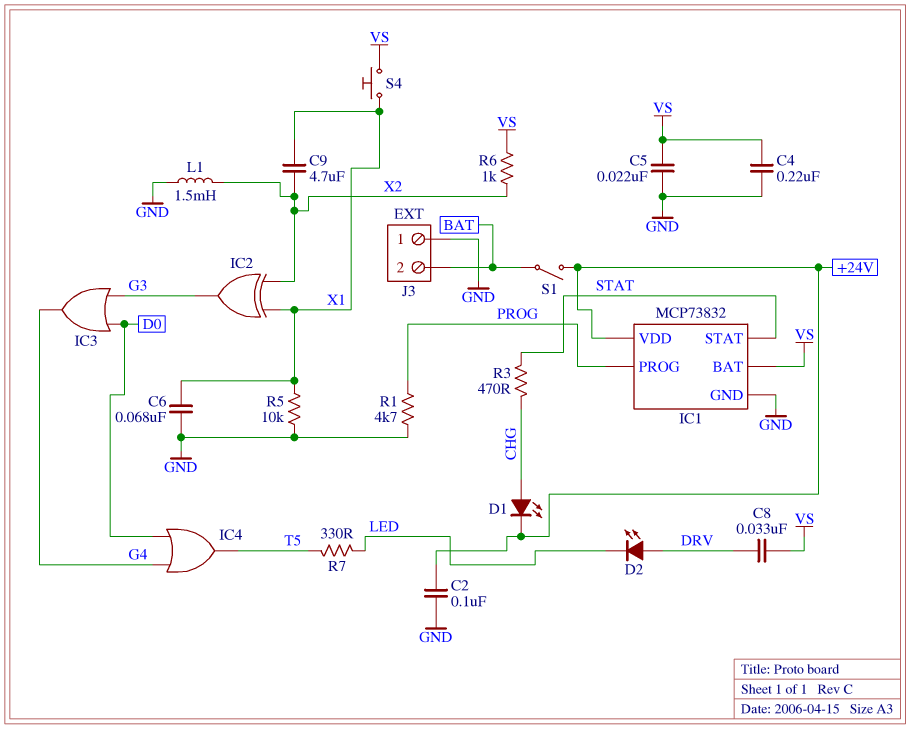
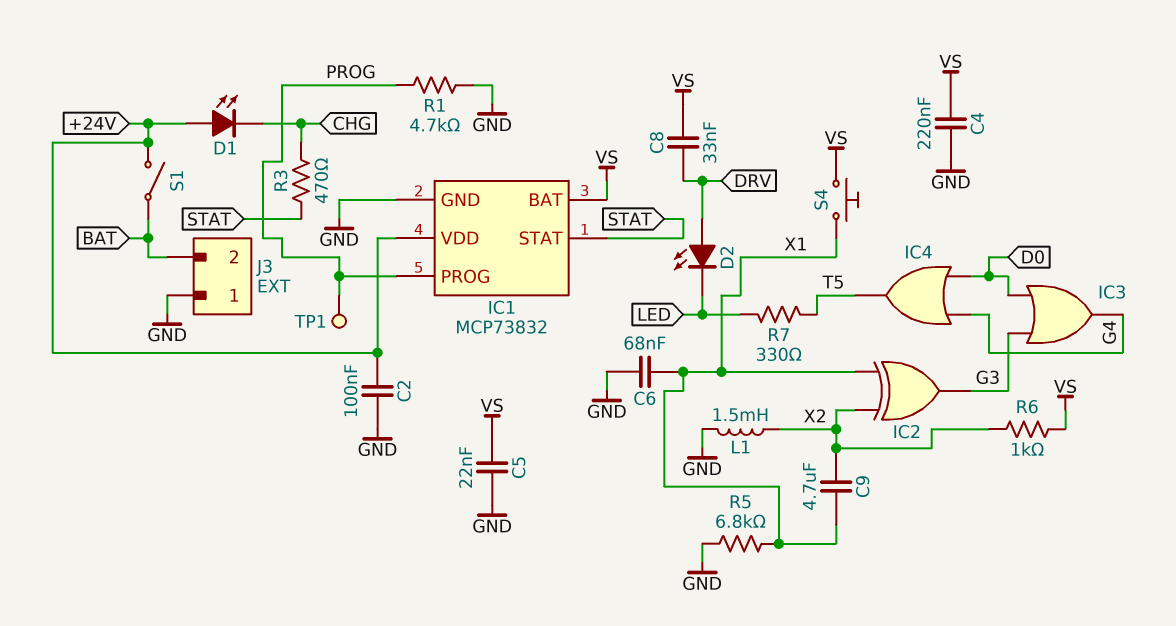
D1: LED (A CHG, K +24V) -> LED (A +24V, K CHG)
R5: 10k (GND, X1) -> 6.8k (GND, X1)
TP1: none -> test point (PROG)

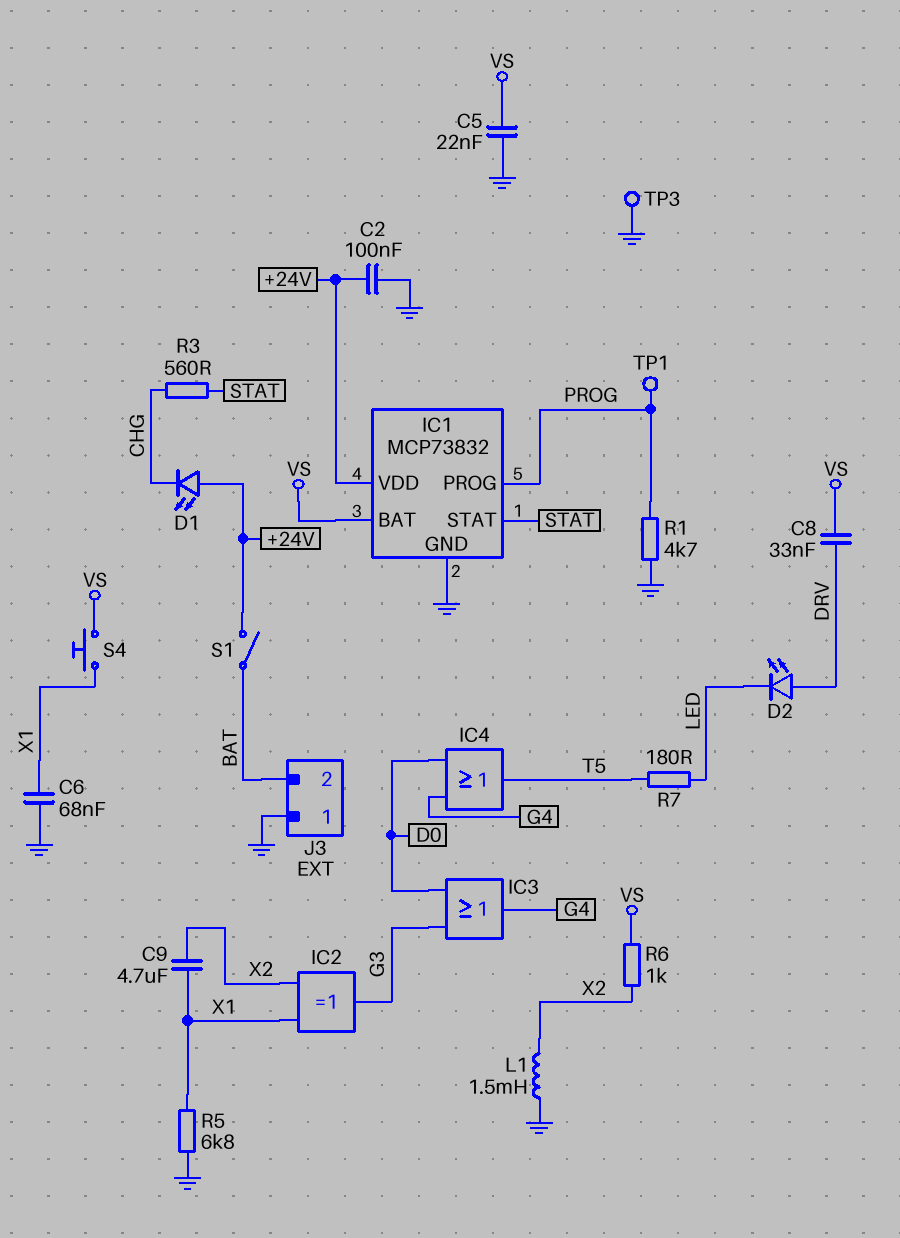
C4: 220nF (GND, VS) -> none
R3: 470 (CHG, STAT) -> 560 (CHG, STAT)
R7: 330 (LED, T5) -> 180 (LED, T5)
TP3: none -> test point (GND)

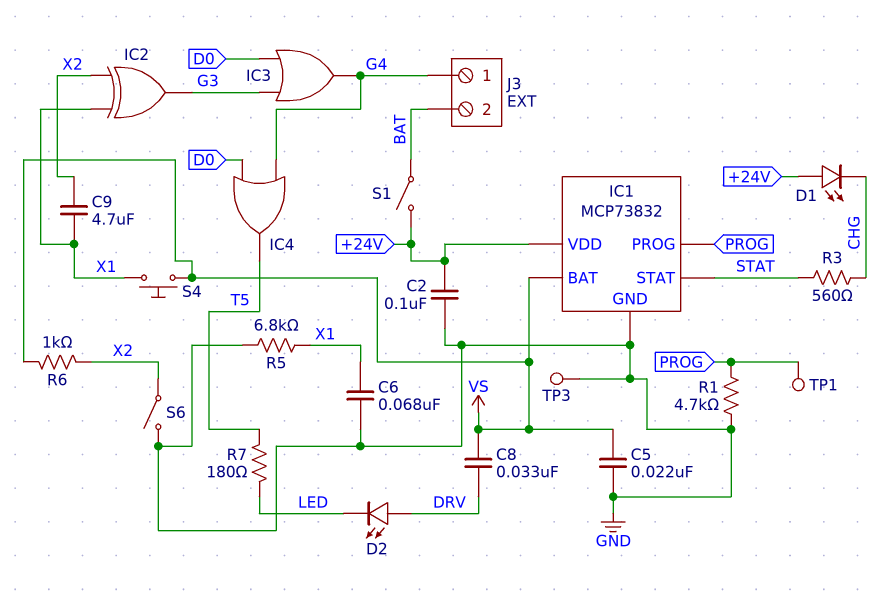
J3 pin 1: GND -> G4
L1: 1.5mH (GND, X2) -> none
S6: none -> switch (GND, X2)

